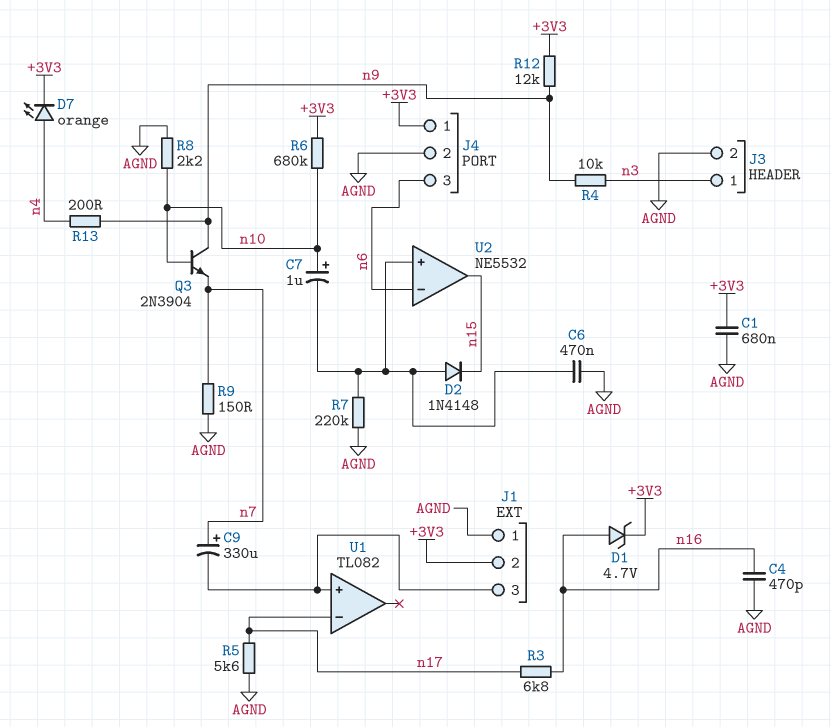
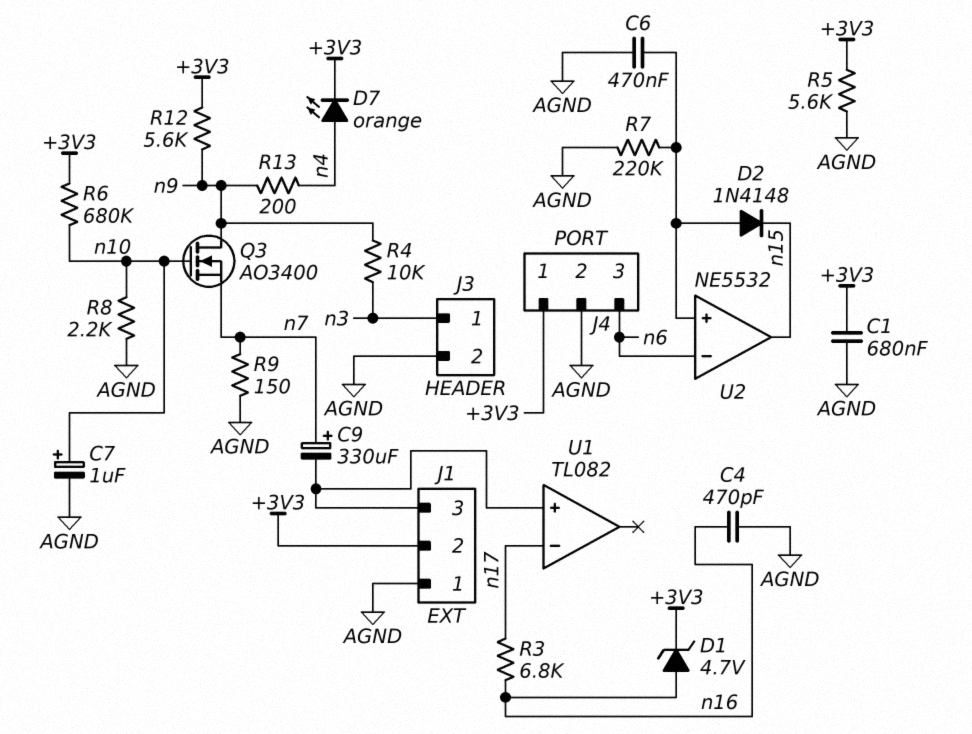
C7: 1uF (plus n10, minus U2/in+) -> 1uF (plus n10, minus AGND)
Q3: NPN 2N3904 (B n10, C n9, E n7) -> NMOS AO3400 (G n10, D n9, S n7)
R5: 5.6k (AGND, n17) -> 5.6k (+3V3, AGND)
R12: 12k (+3V3, n9) -> 5.6k (+3V3, n9)

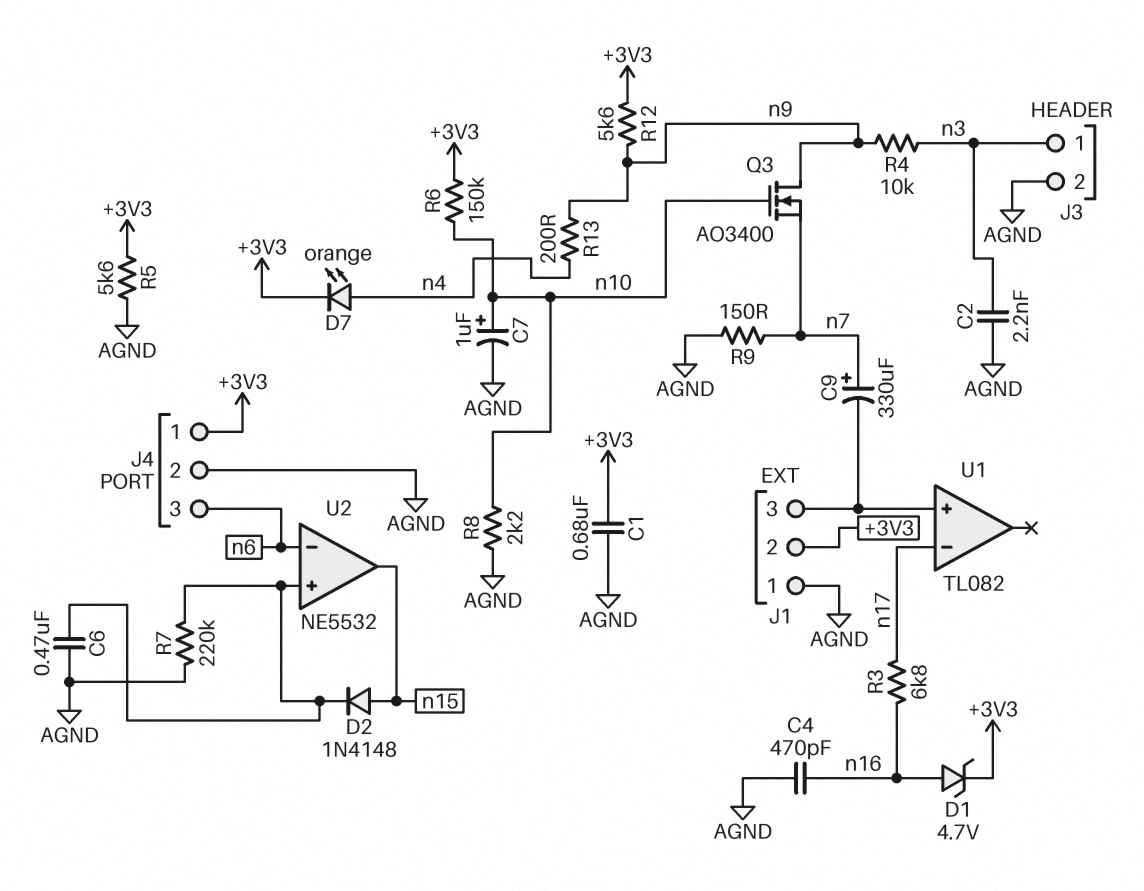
C2: none -> 2.2nF (AGND, n3)
D2: diode 1N4148 (A U2/in+, K n15) -> diode 1N4148 (A n15, K U2/in+)
R6: 680k (+3V3, n10) -> 150k (+3V3, n10)

